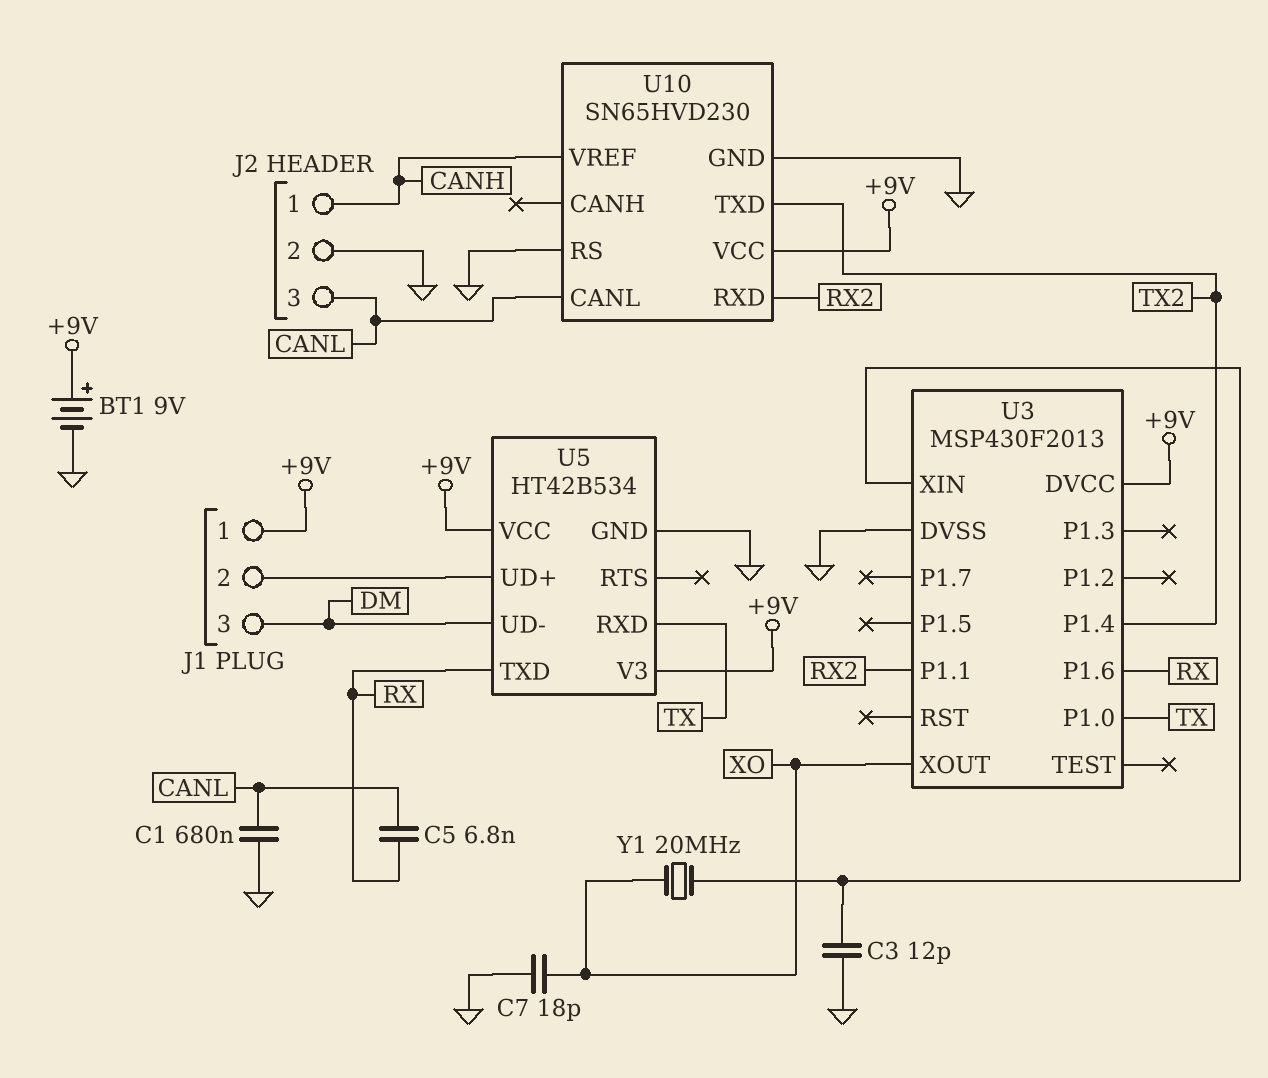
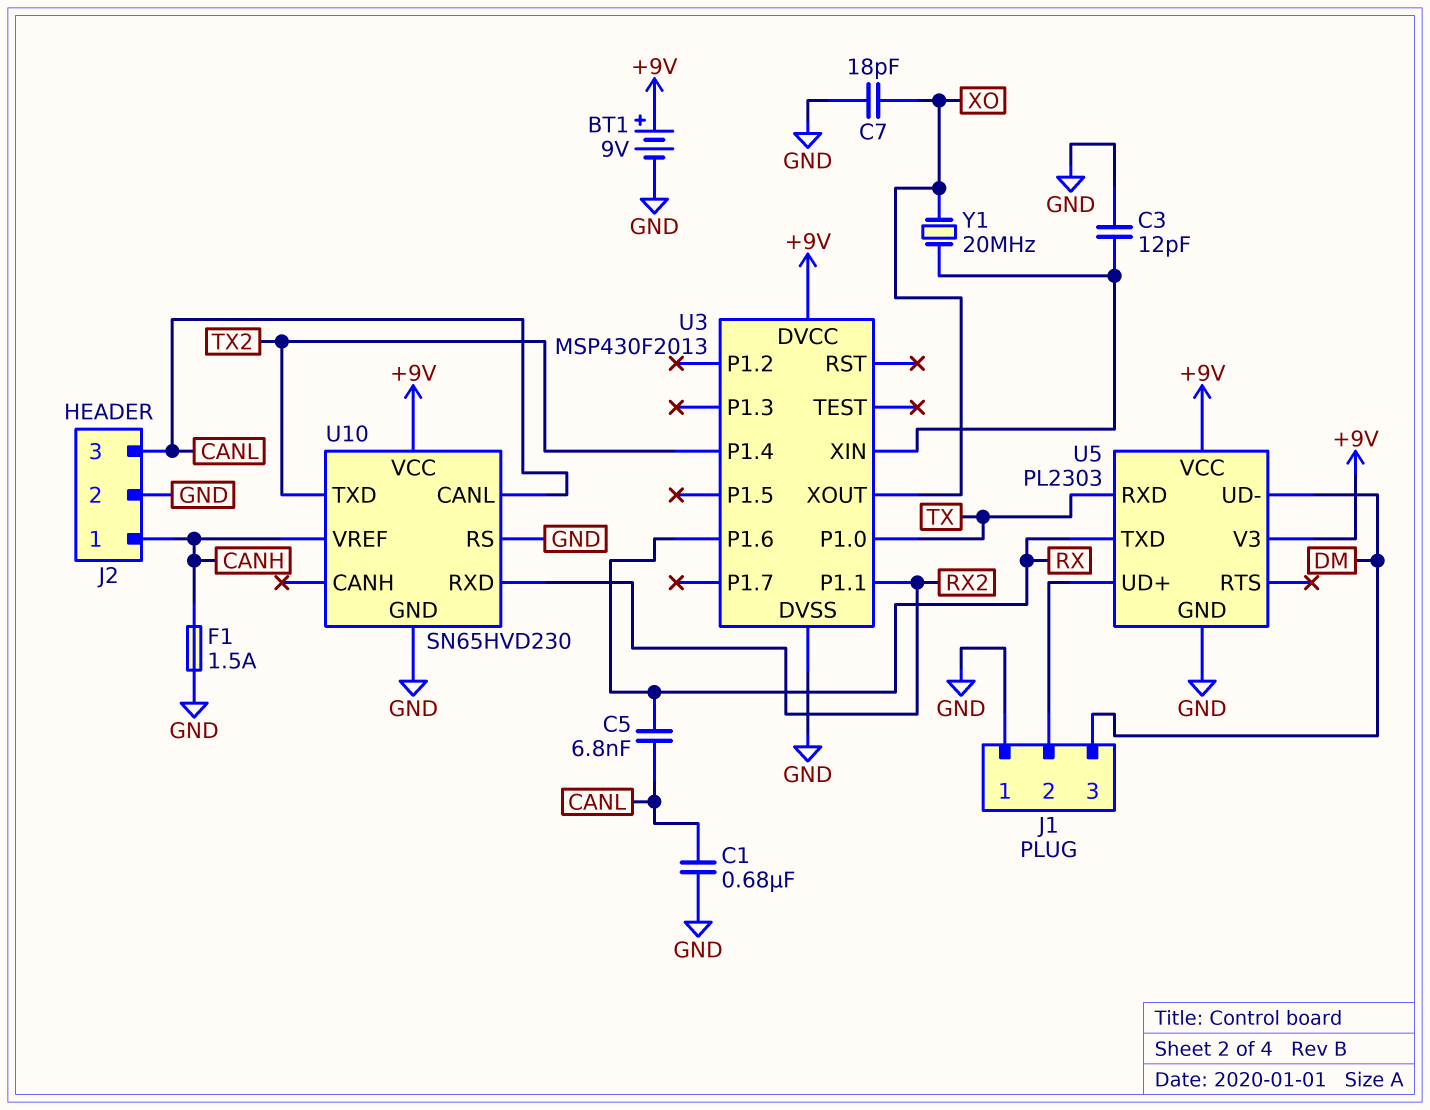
F1: none -> 1.5A (CANH, GND)
J1 pin 1: +9V -> GND
U5: HT42B534 -> PL2303

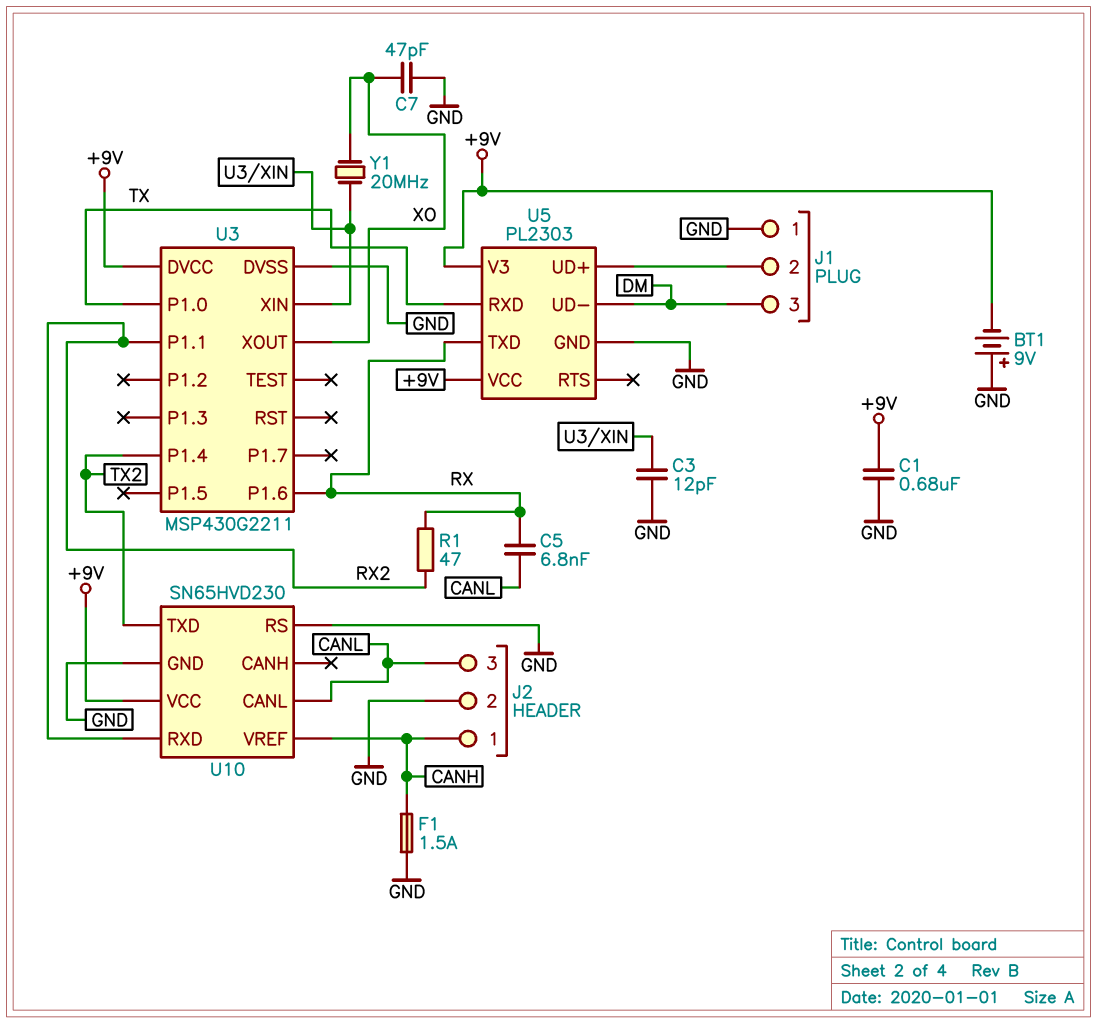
BT1: 9V (plus +9V, minus GND) -> 9V (plus GND, minus +9V)
C1: 680nF (CANL, GND) -> 680nF (+9V, GND)
C7: 18pF (GND, XO) -> 47pF (GND, XO)
R1: none -> 47 (RX, RX2)
U3: MSP430F2013 -> MSP430G2211

